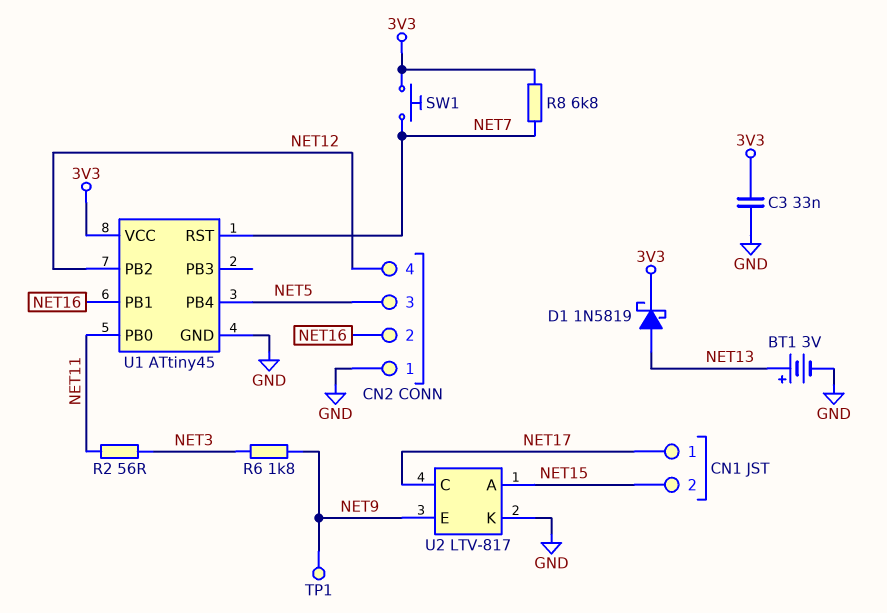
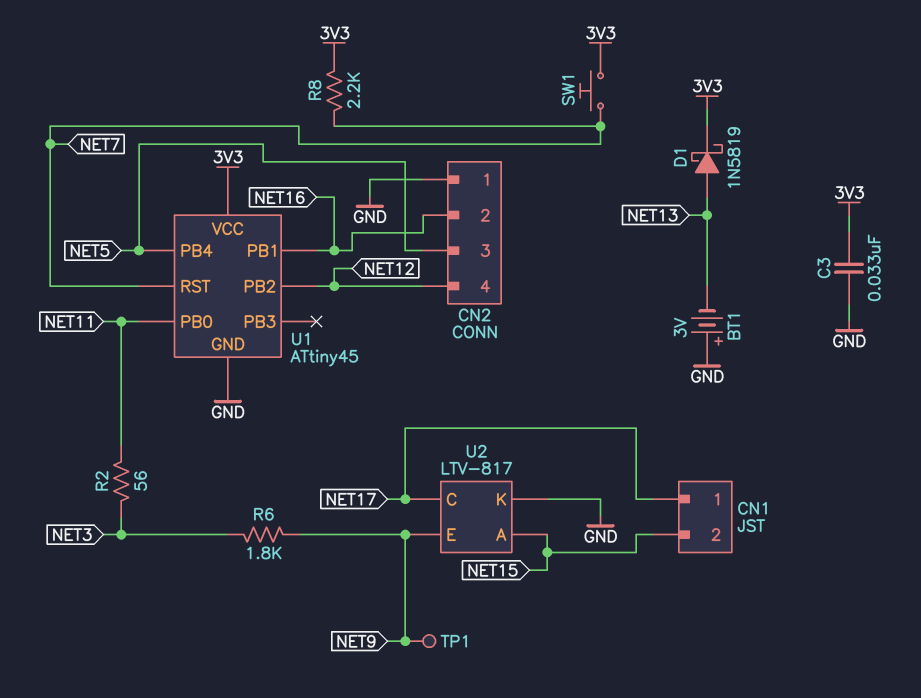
BT1: 3V (plus NET13, minus GND) -> 3V (plus GND, minus NET13)
R8: 6.8k (3V3, NET7) -> 2.2k (3V3, NET7)

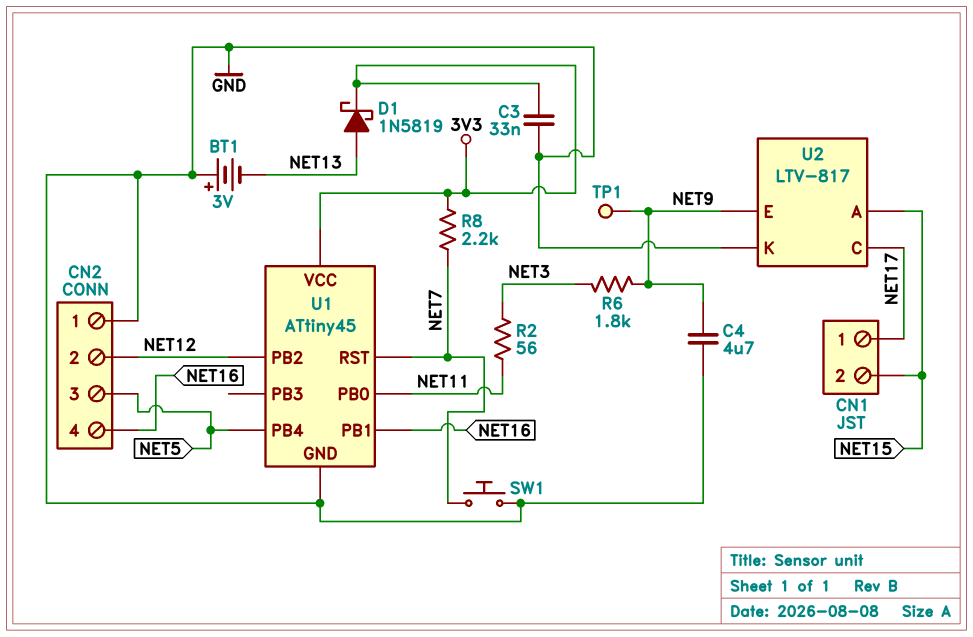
C4: none -> 4.7uF (GND, NET9)
CN2 pin 2: NET16 -> NET12
CN2 pin 4: NET12 -> NET16
SW1: button (3V3, NET7) -> button (GND, NET7)

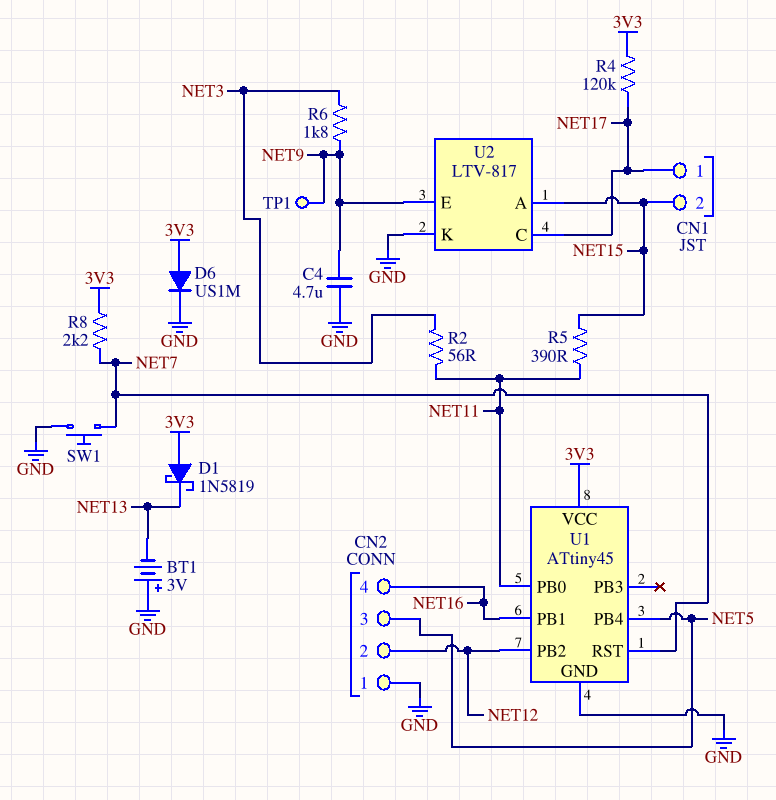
C3: 33nF (3V3, GND) -> none
D1: schottky 1N5819 (A NET13, K 3V3) -> schottky 1N5819 (A 3V3, K NET13)
D6: none -> diode US1M (A 3V3, K GND)
R4: none -> 120k (3V3, NET17)
R5: none -> 390 (NET11, NET15)

